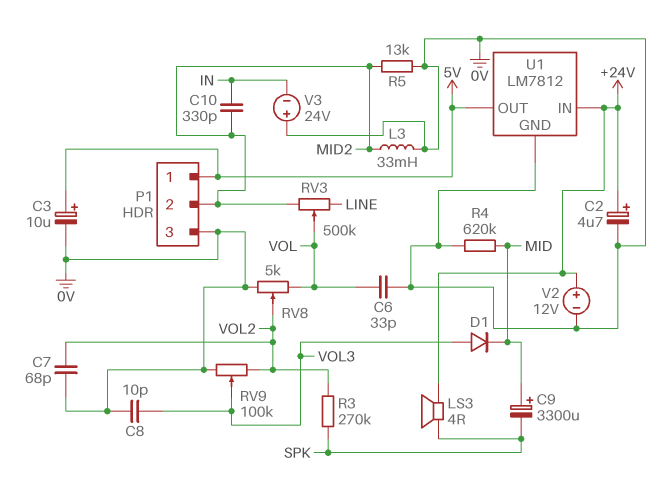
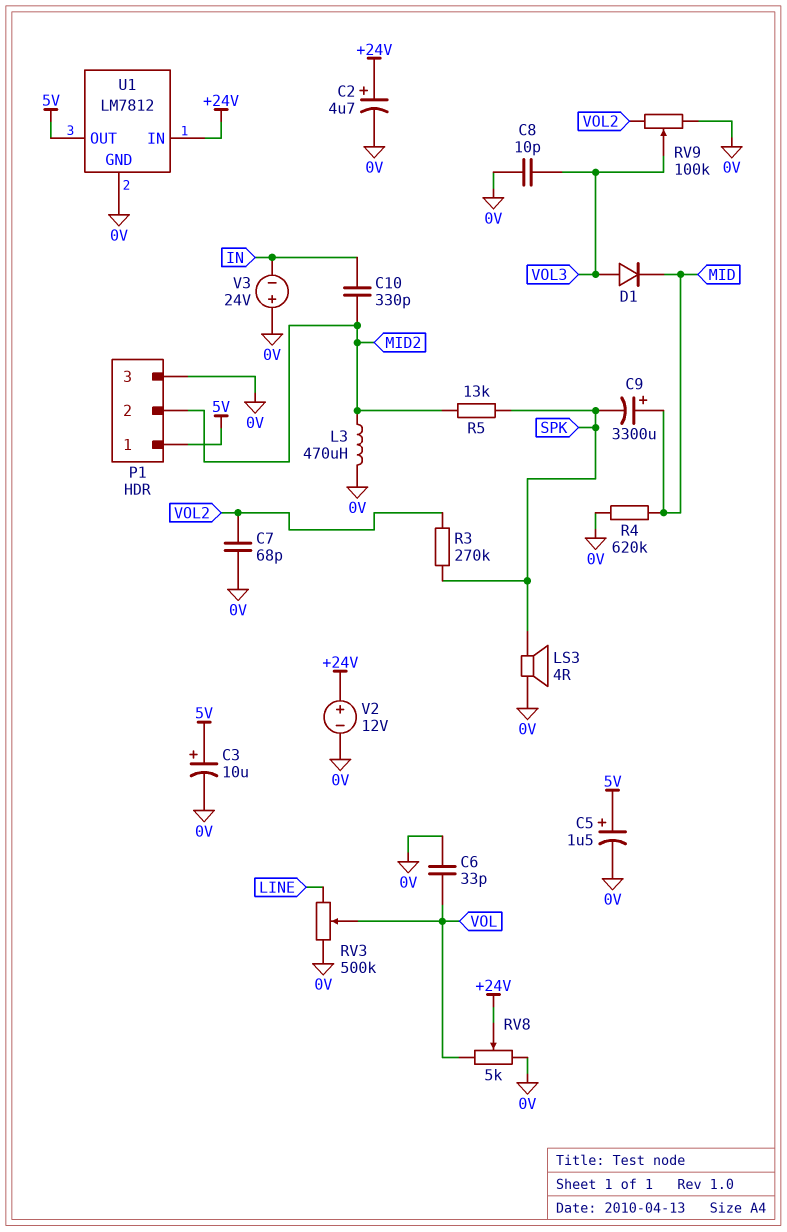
C5: none -> 1.5uF (plus 5V, minus 0V)
L3: 33mH (0V, MID2) -> 470uH (0V, MID2)
LS3: speaker 4R (+24V, SPK) -> speaker 4R (0V, SPK)
R5: 13k (0V, MID2) -> 13k (MID2, SPK)
RV3: 500k (LINE, MID2, wiper VOL) -> 500k (0V, LINE, wiper VOL)
RV8: 5k (0V, VOL, wiper VOL2) -> 5k (0V, VOL, wiper +24V)

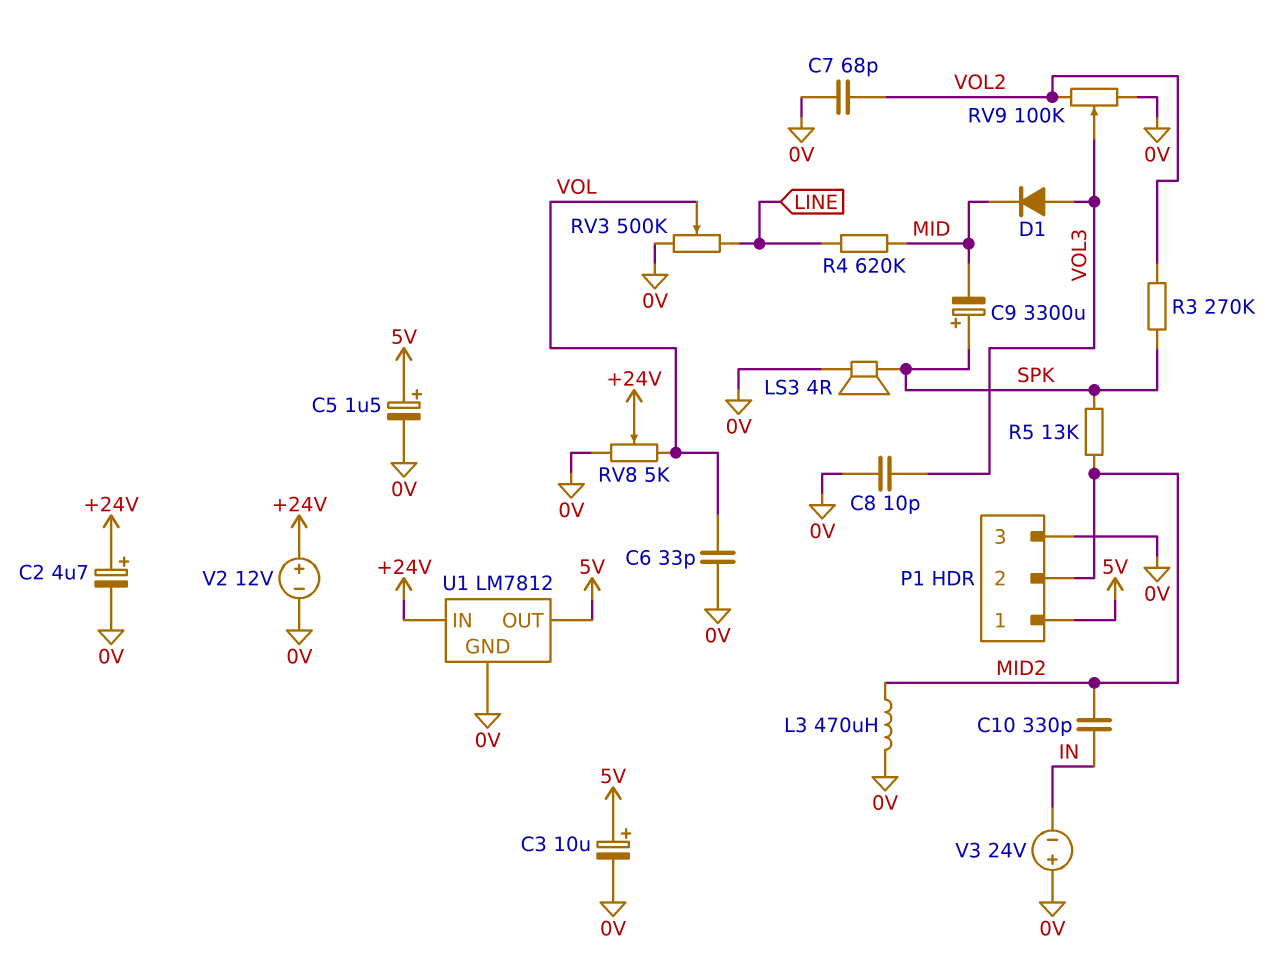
C9: 3300uF (plus MID, minus SPK) -> 3300uF (plus SPK, minus MID)
R4: 620k (0V, MID) -> 620k (LINE, MID)

